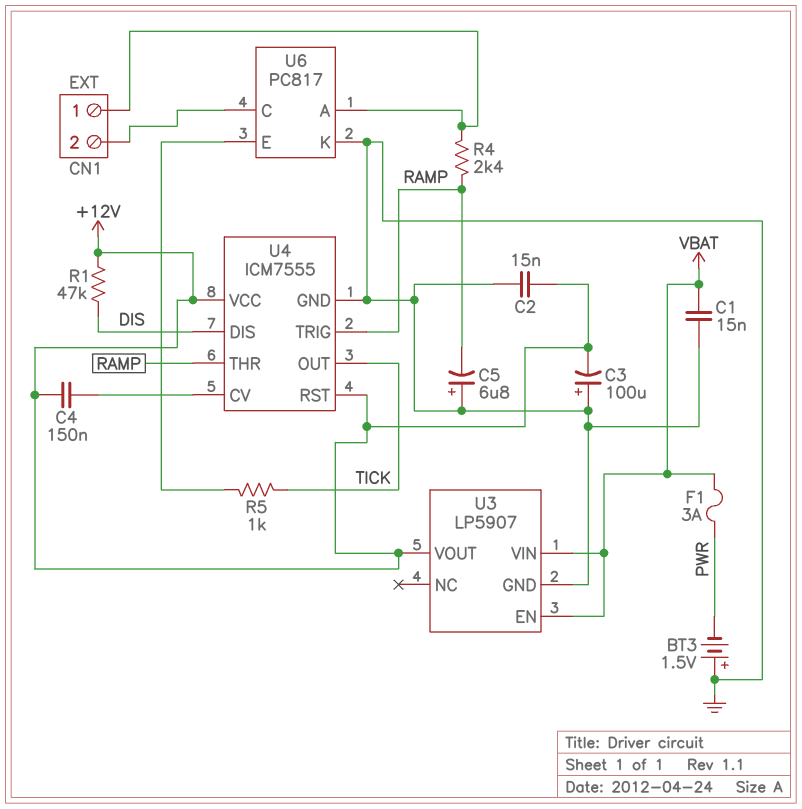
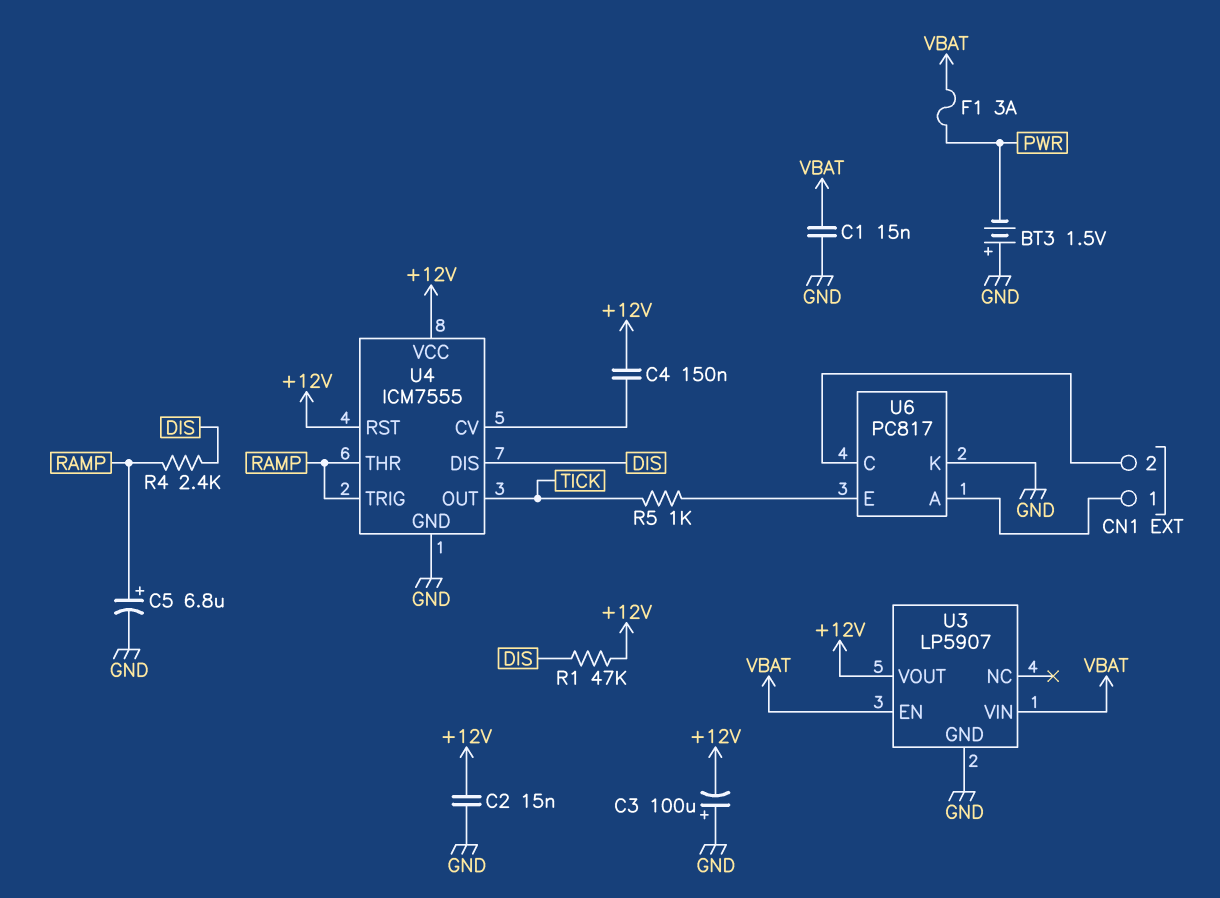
C5: 6.8uF (plus GND, minus RAMP) -> 6.8uF (plus RAMP, minus GND)
R4: 2.4k (CN1/1, RAMP) -> 2.4k (DIS, RAMP)

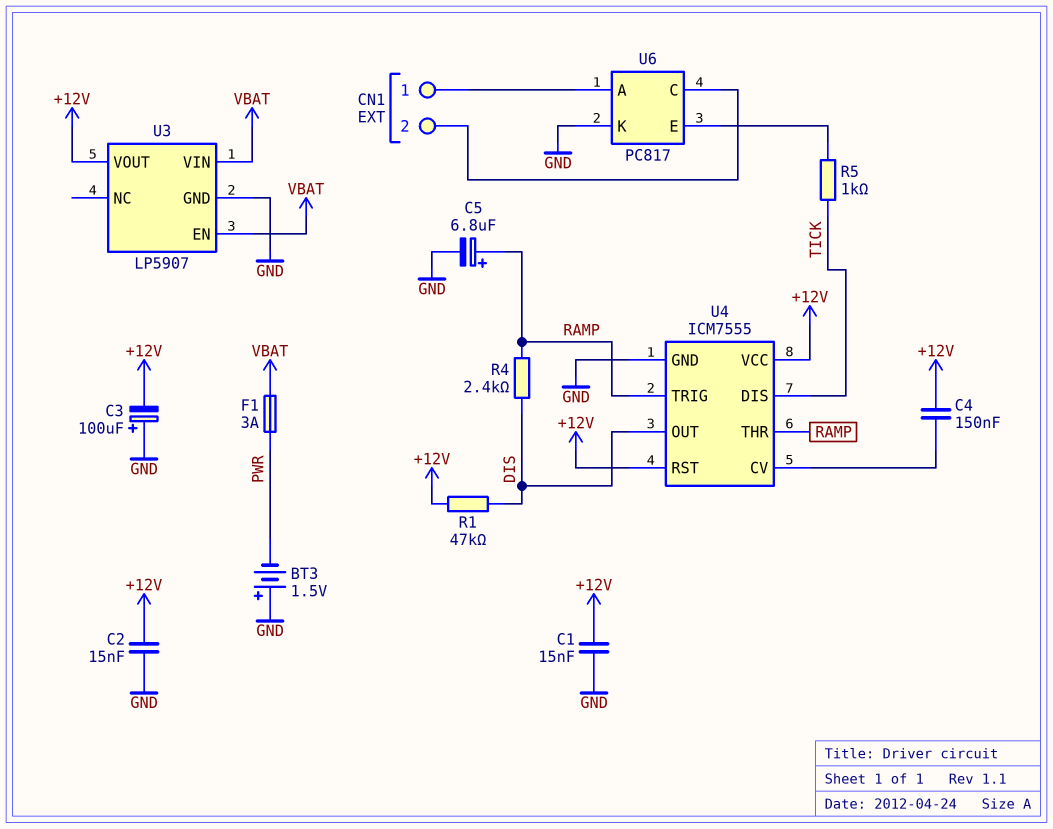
C1: 15nF (GND, VBAT) -> 15nF (+12V, GND)
U4 pin DIS: DIS -> TICK
U4 pin OUT: TICK -> DIS

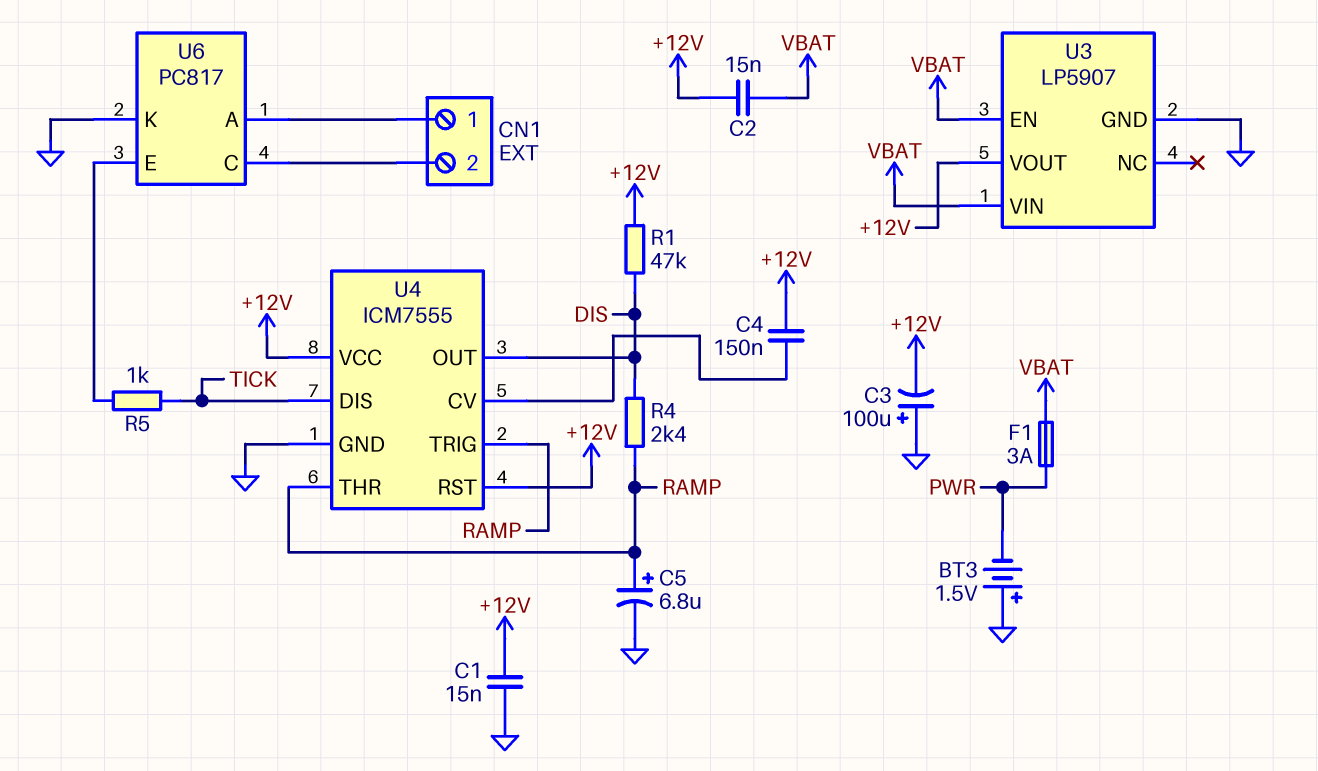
C2: 15nF (+12V, GND) -> 15nF (+12V, VBAT)

